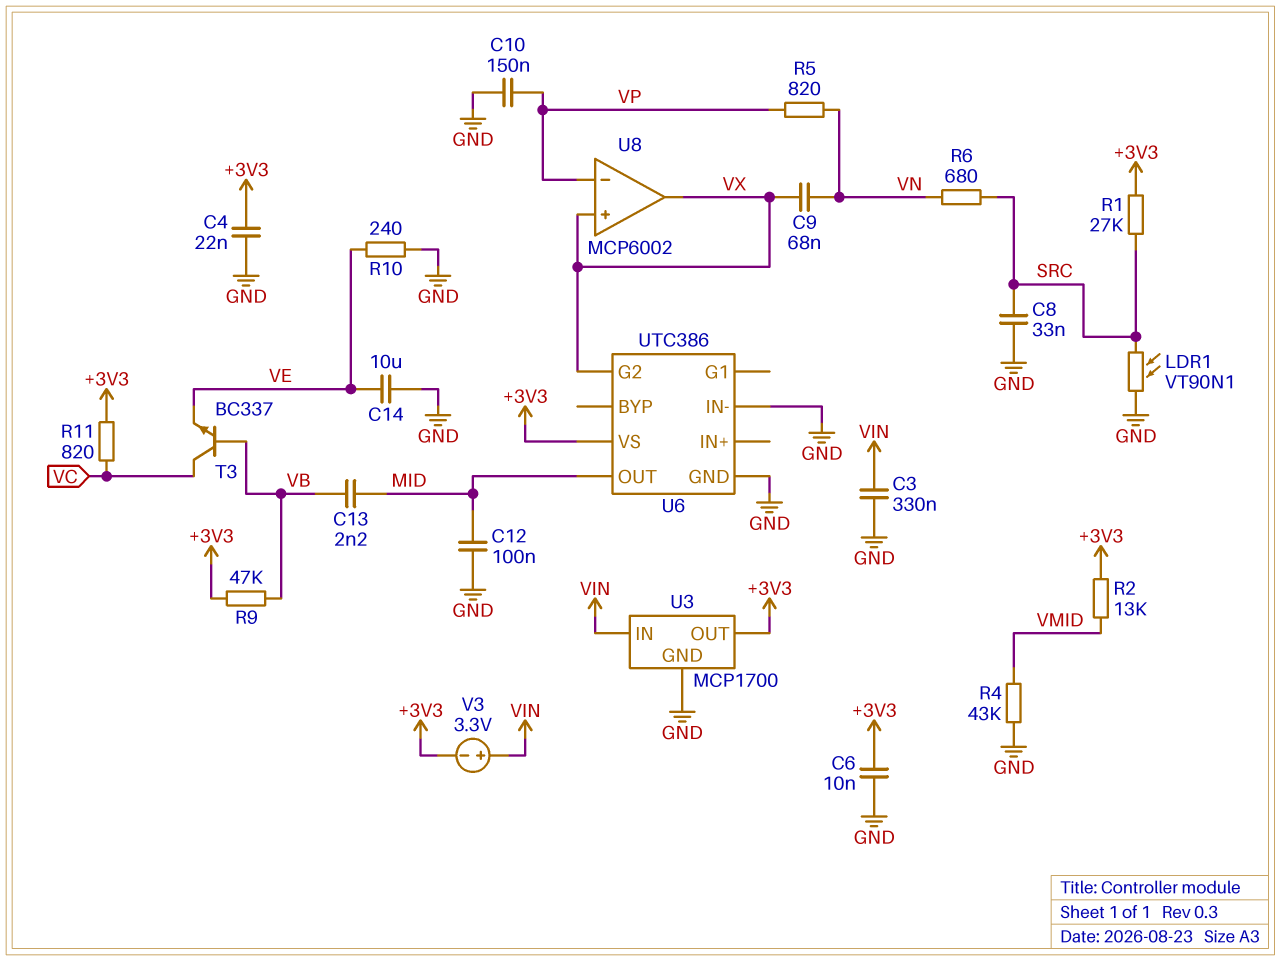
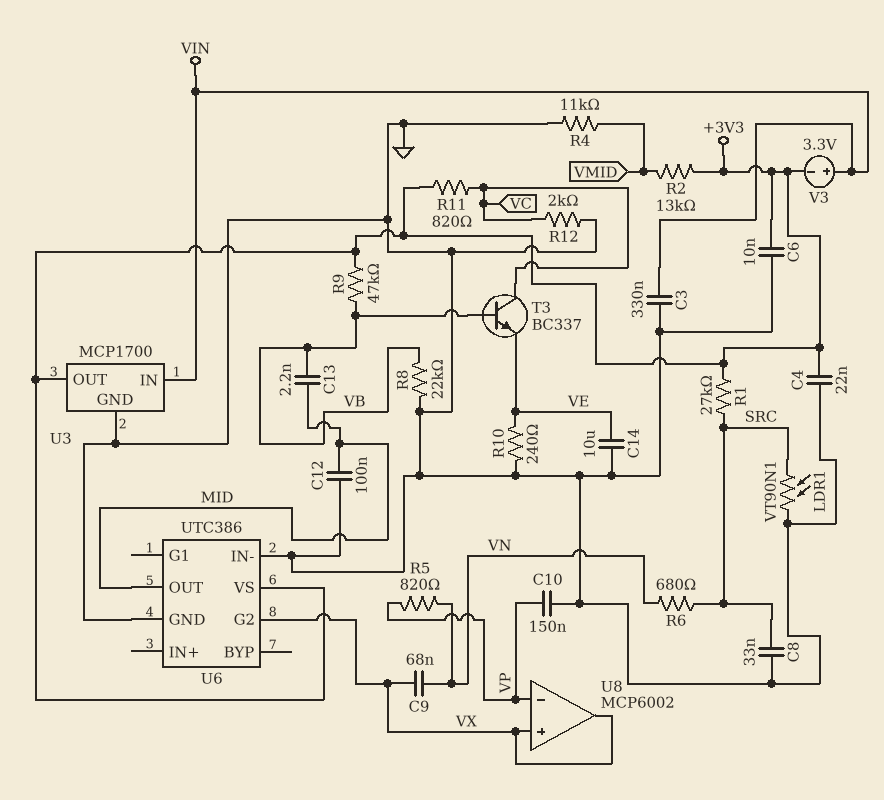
R4: 43k (GND, VMID) -> 11k (GND, VMID)
R8: none -> 22k (GND, VB)
R12: none -> 2k (GND, VC)

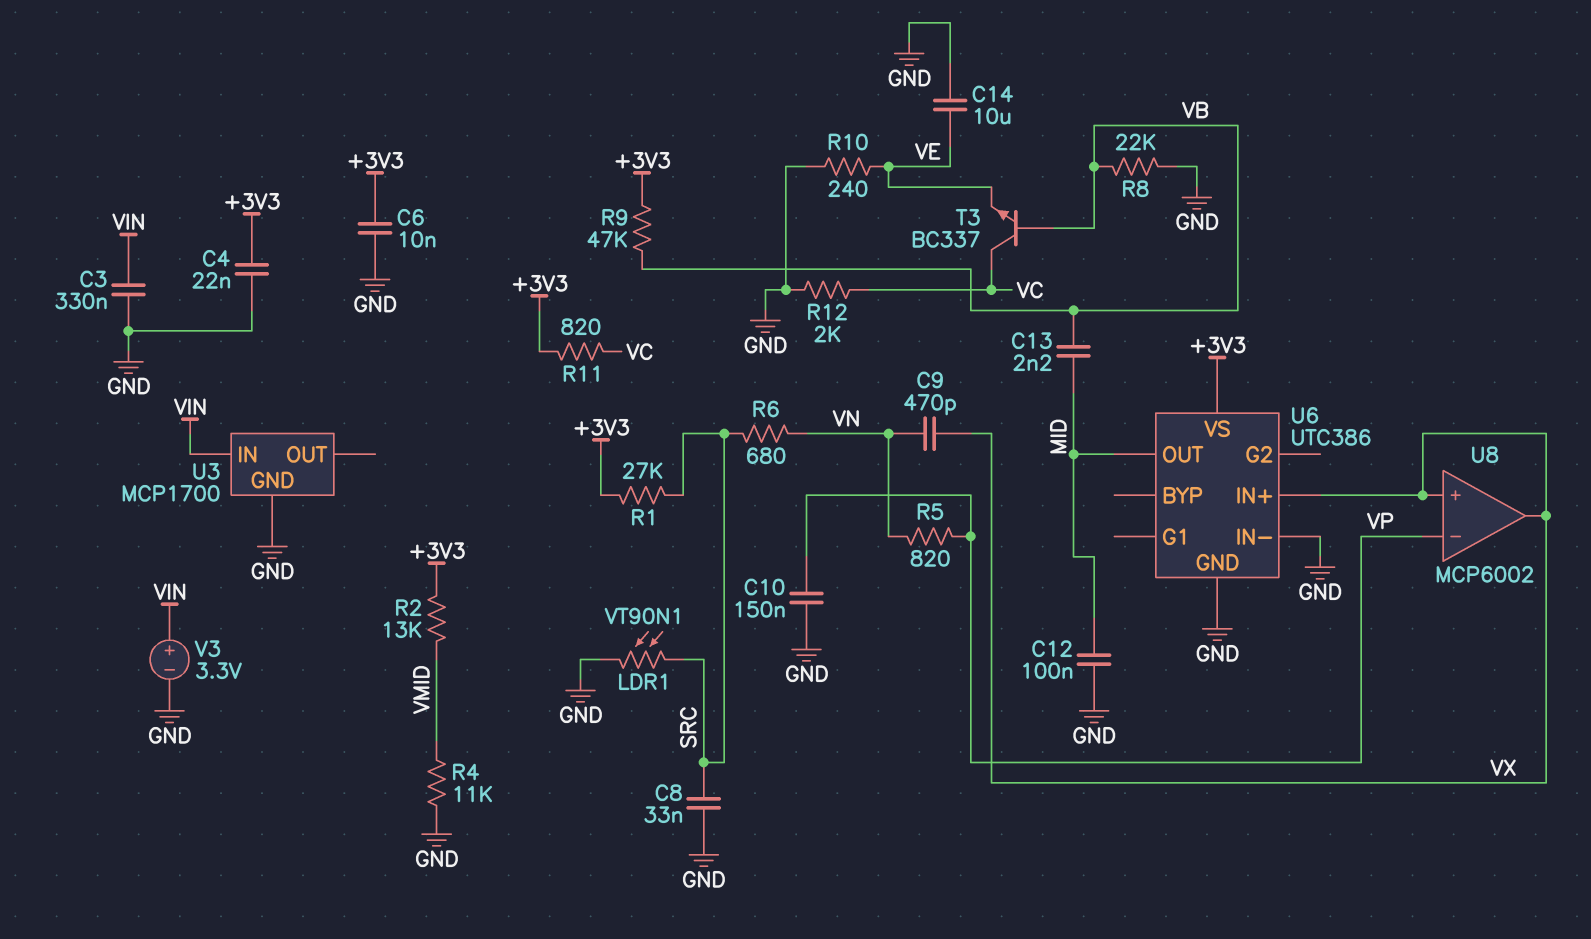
C9: 68nF (VN, VX) -> 470pF (VN, VX)
U3 pin OUT: +3V3 -> none
U6 pin G2: VX -> none
U6 pin IN+: none -> VX
V3: 3.3V (plus VIN, minus +3V3) -> 3.3V (plus VIN, minus GND)

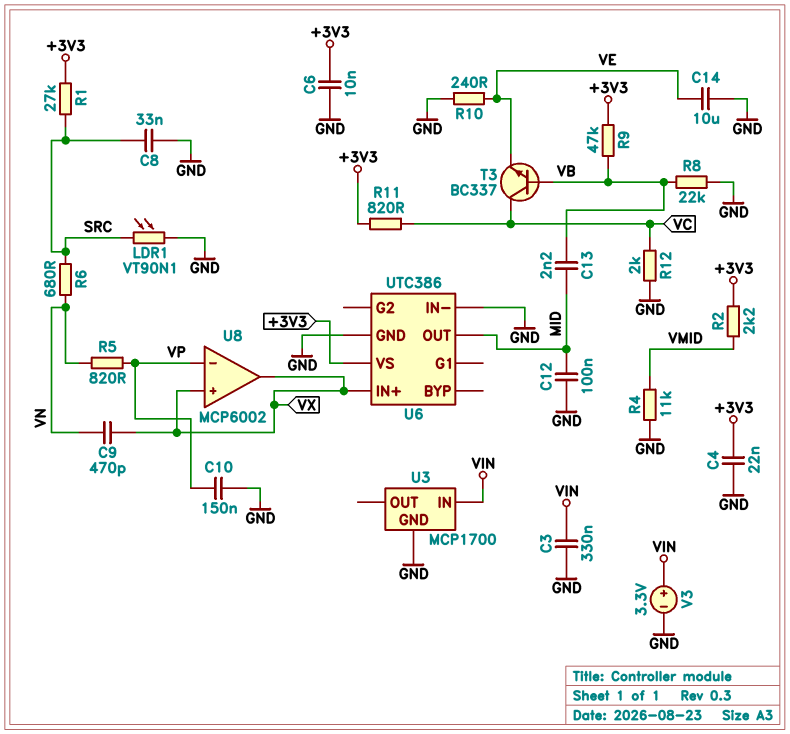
R2: 13k (+3V3, VMID) -> 2.2k (+3V3, VMID)

